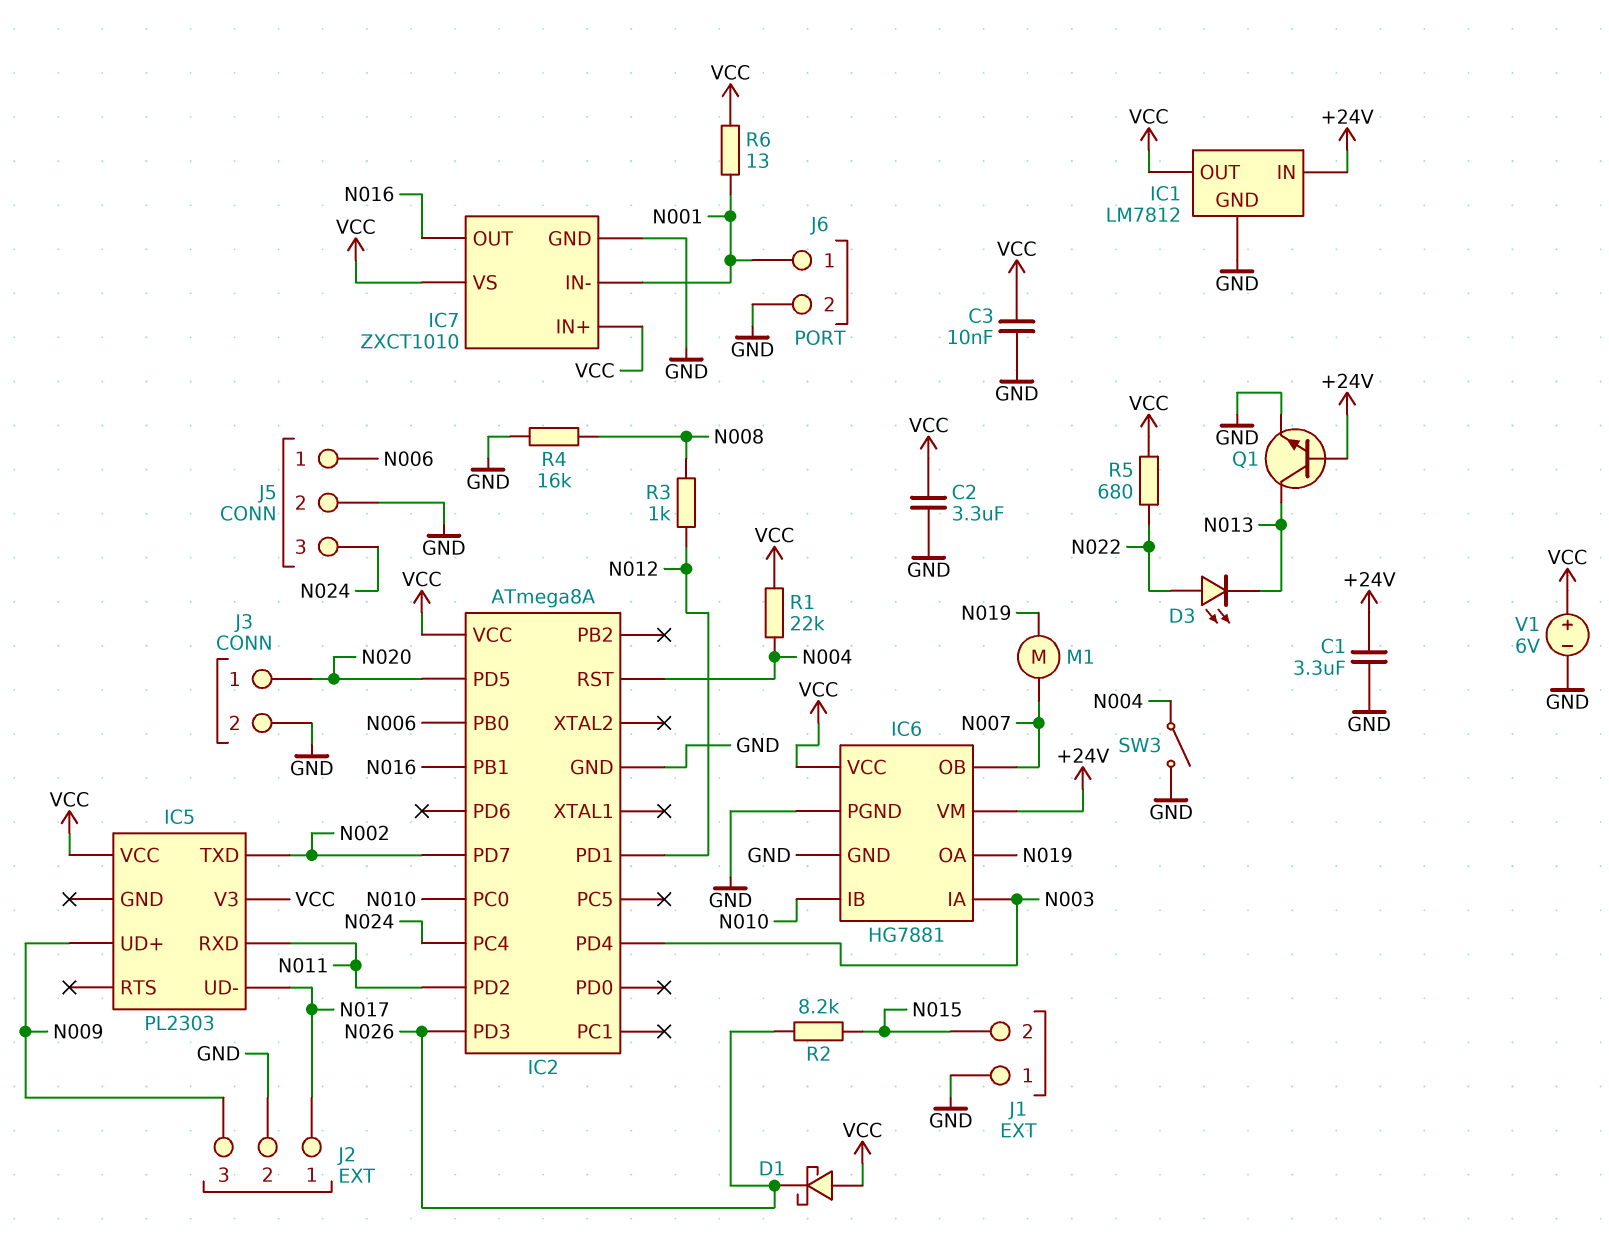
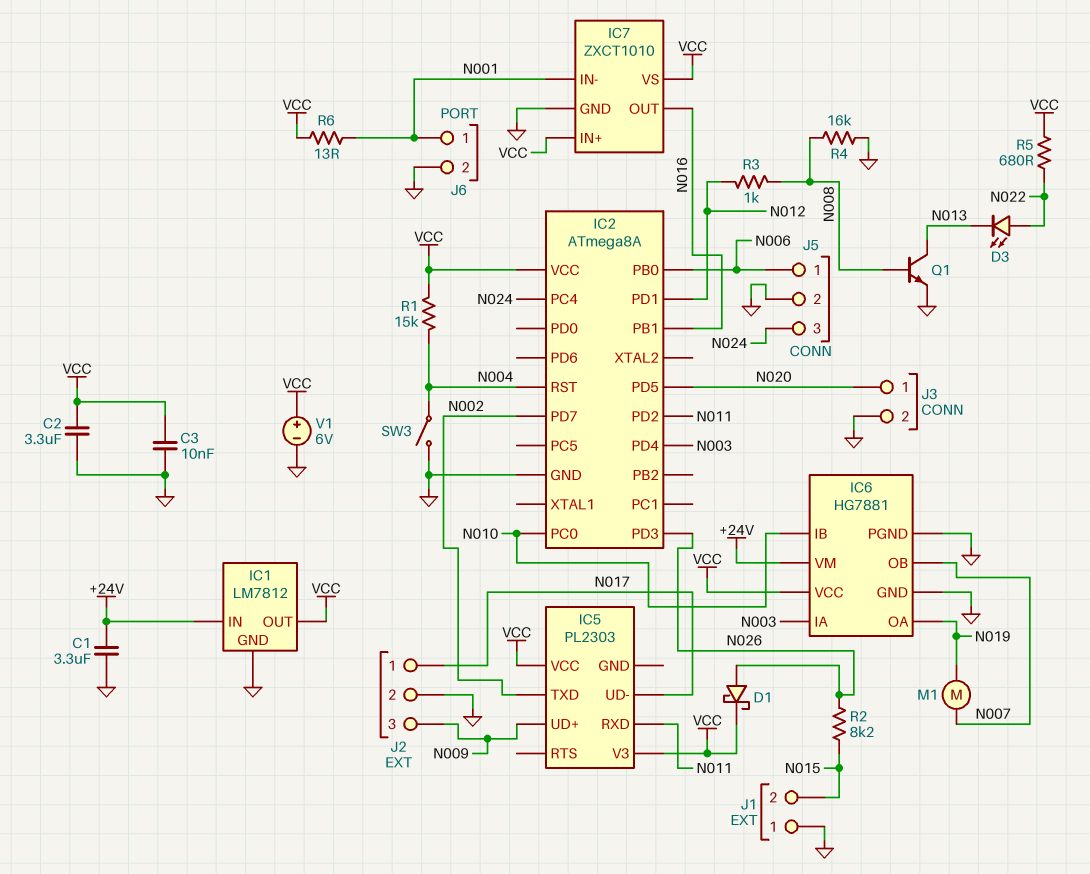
D1: schottky (A VCC, K N026) -> schottky (A N026, K VCC)
Q1: NPN (B +24V, C N013, E GND) -> NPN (B N008, C N013, E GND)
R1: 22k (N004, VCC) -> 15k (N004, VCC)

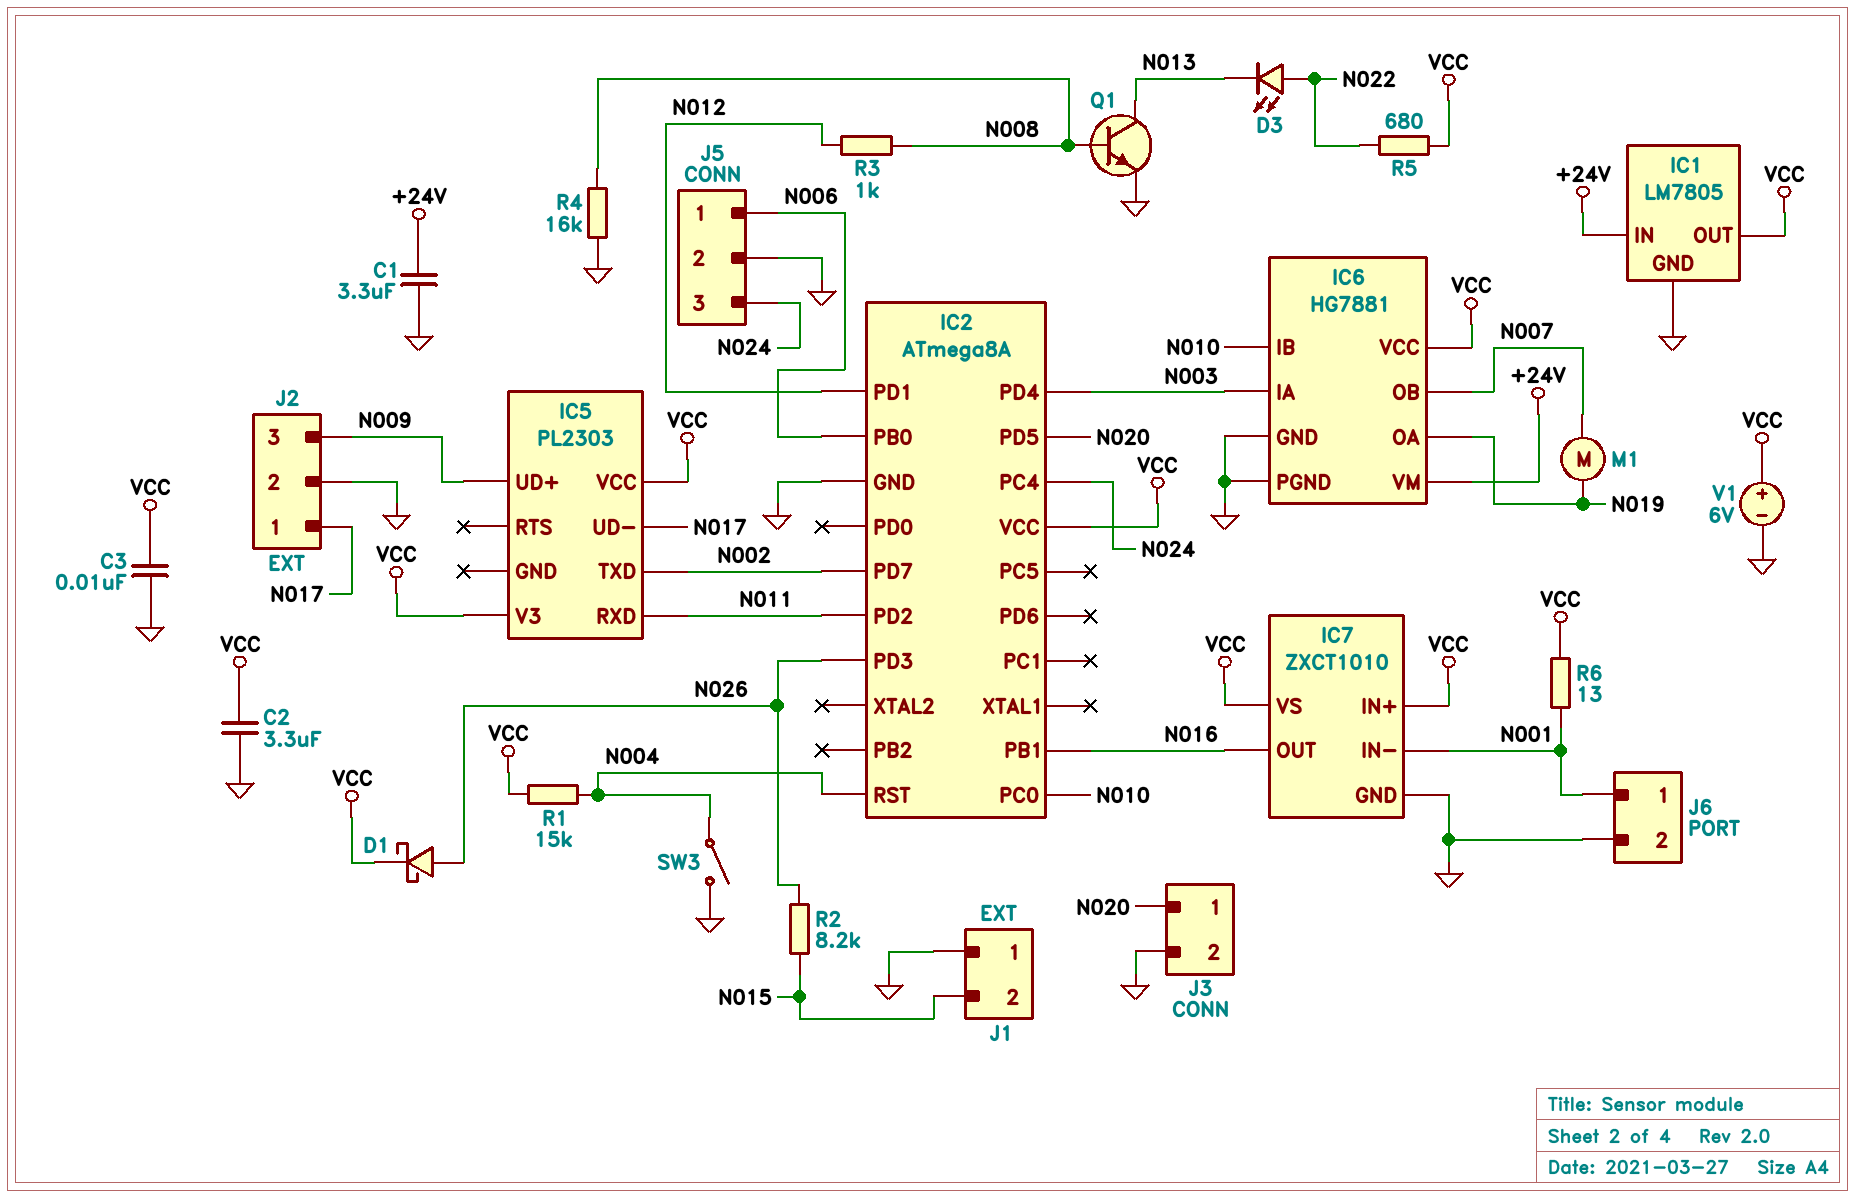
IC1: LM7812 -> LM7805

